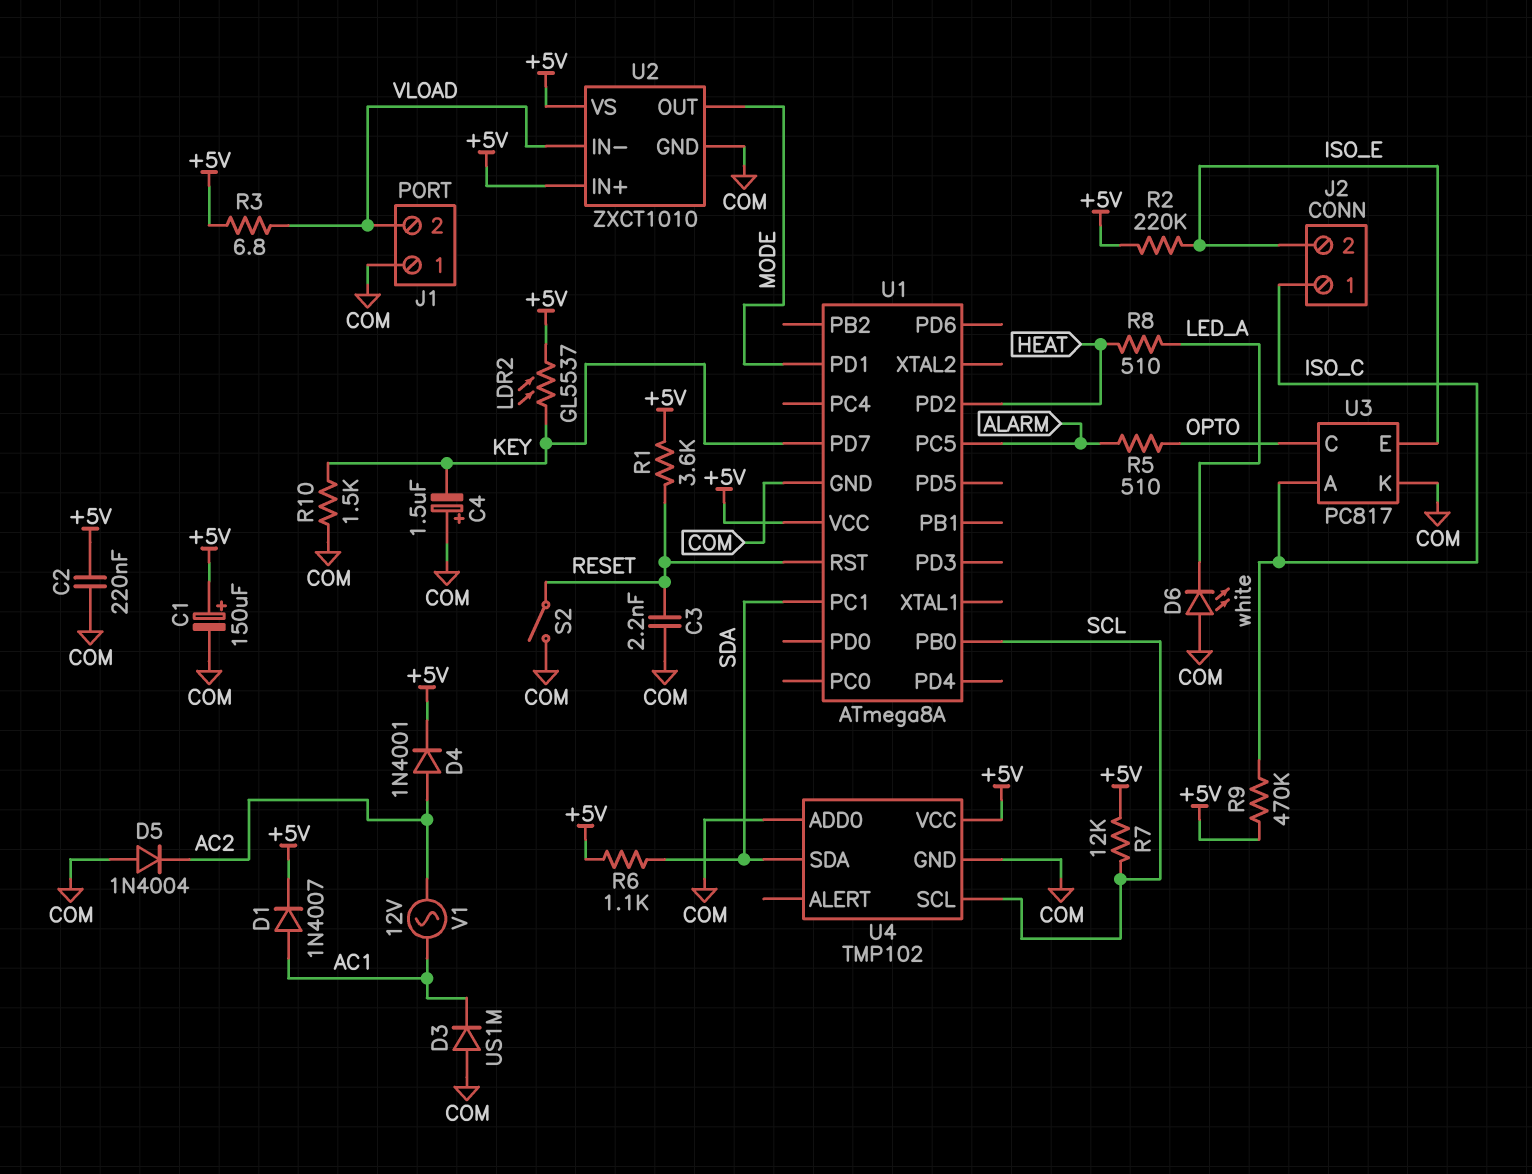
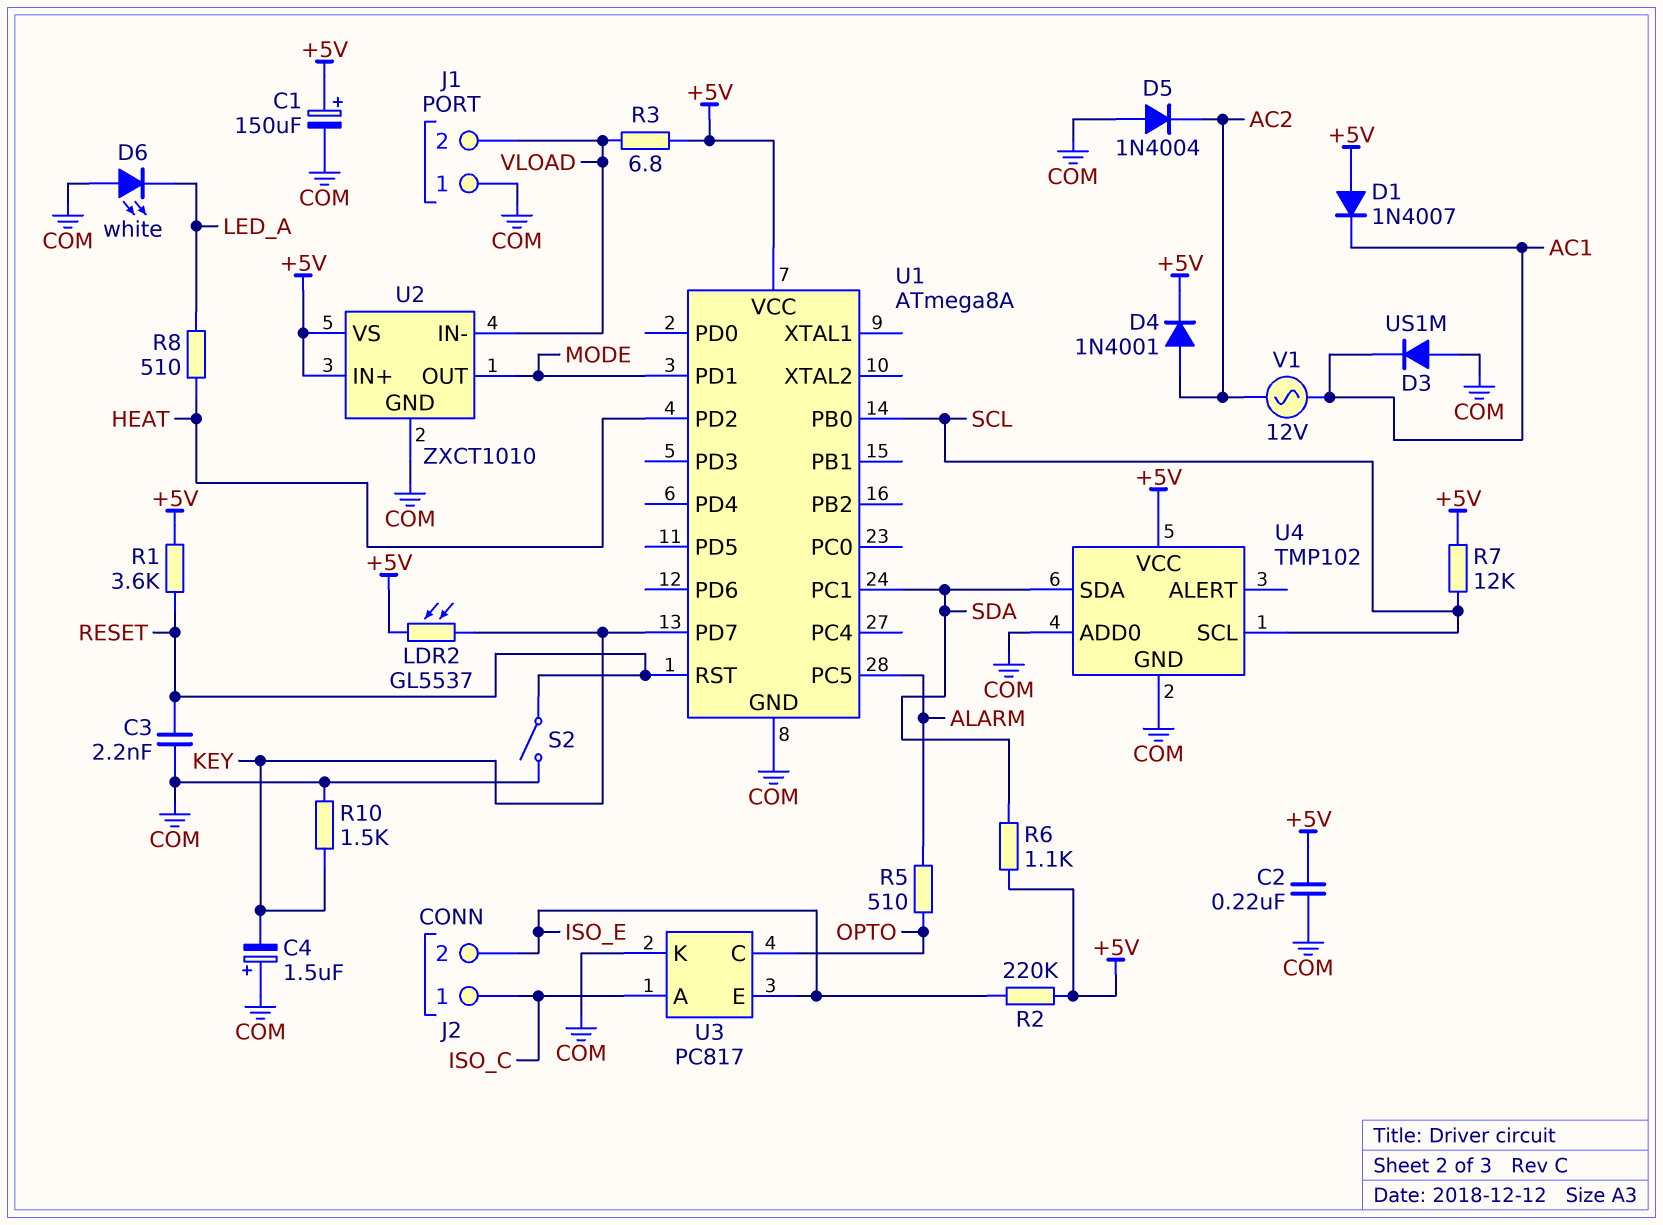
D1: diode 1N4007 (A AC1, K +5V) -> diode 1N4007 (A +5V, K AC1)
R9: 470k (+5V, ISO_C) -> none

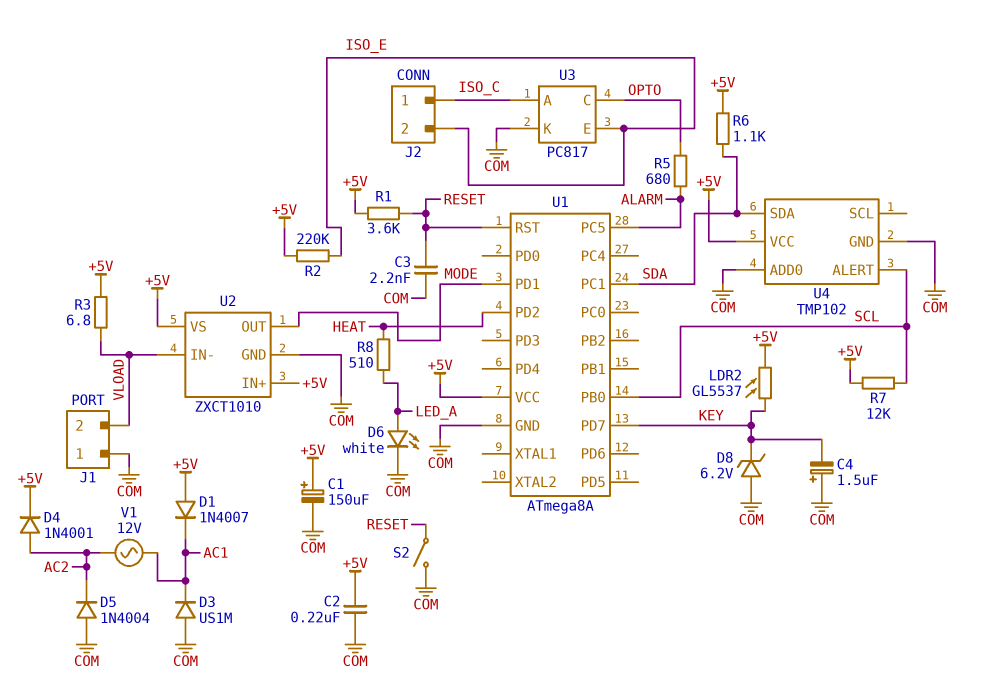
D6: LED white (A COM, K LED_A) -> LED white (A LED_A, K COM)
D8: none -> zener 6.2V (A COM, K KEY)
R5: 510 (ALARM, OPTO) -> 680 (ALARM, OPTO)
R10: 1.5k (COM, KEY) -> none
U4 pin ALERT: none -> SCL
U4 pin SCL: SCL -> none

